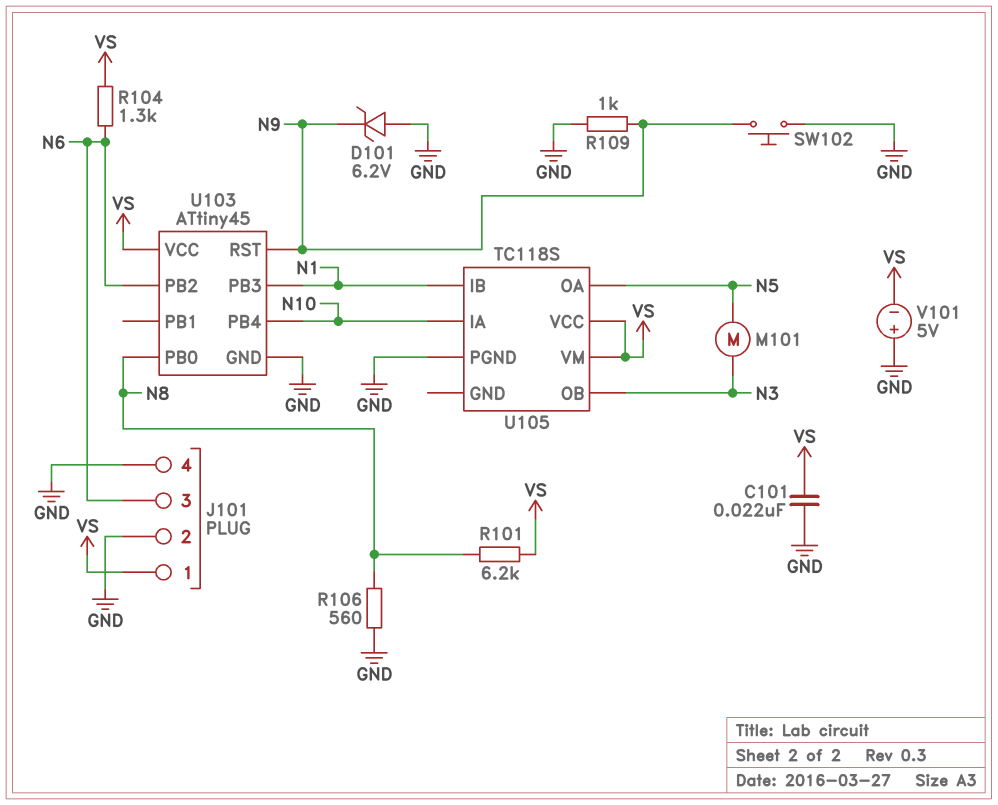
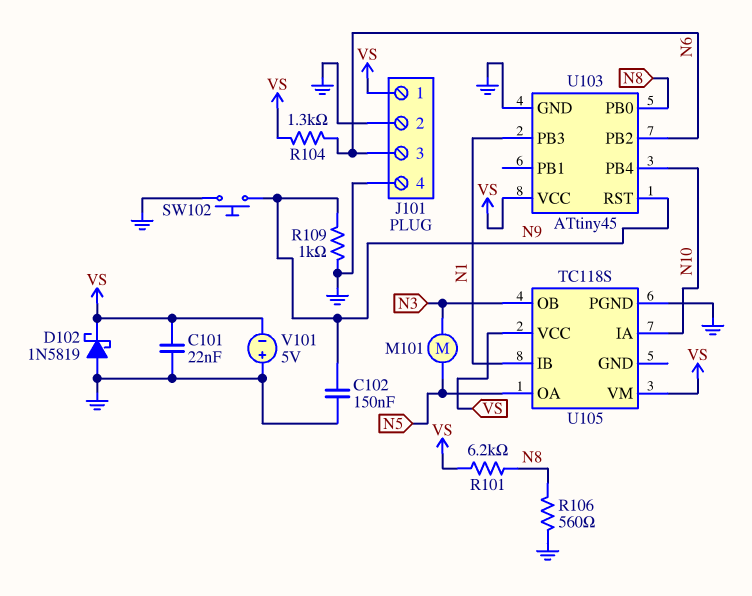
C102: none -> 150nF (GND, N9)
D101: zener 6.2V (A GND, K N9) -> none
D102: none -> schottky 1N5819 (A GND, K VS)

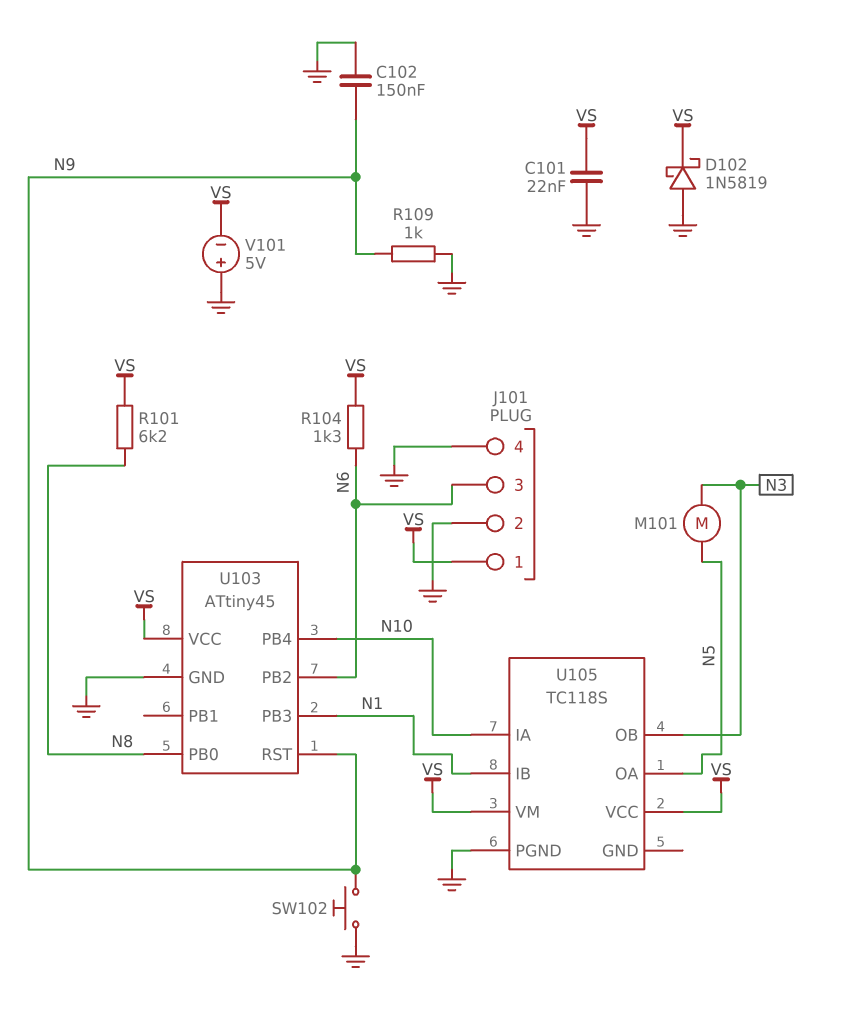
R106: 560 (GND, N8) -> none

